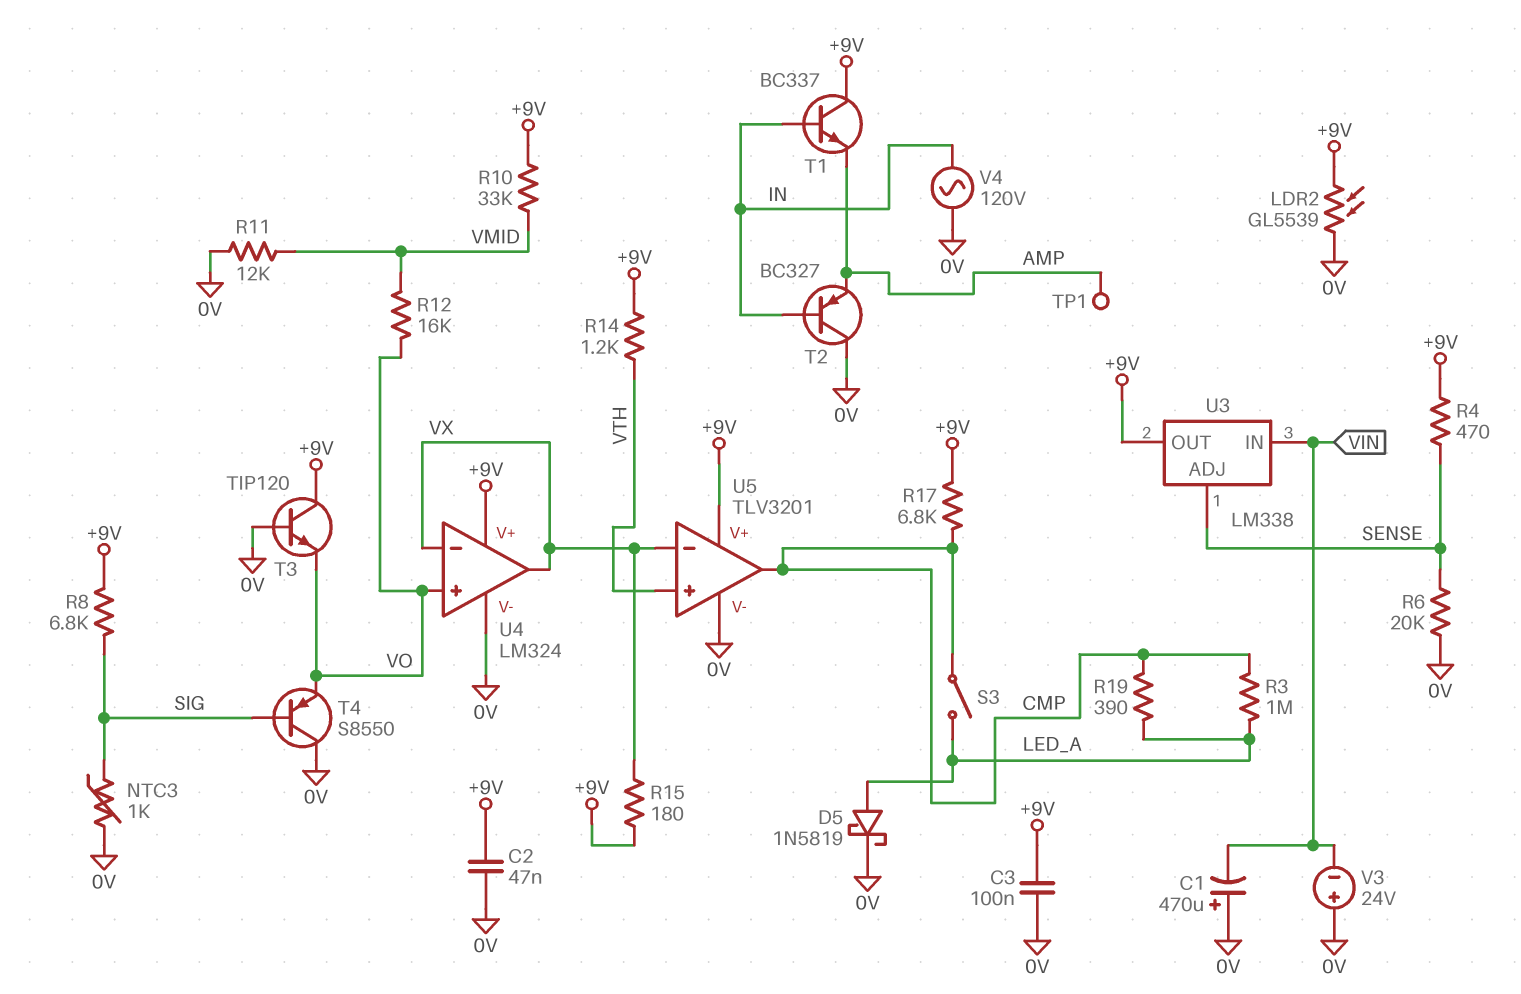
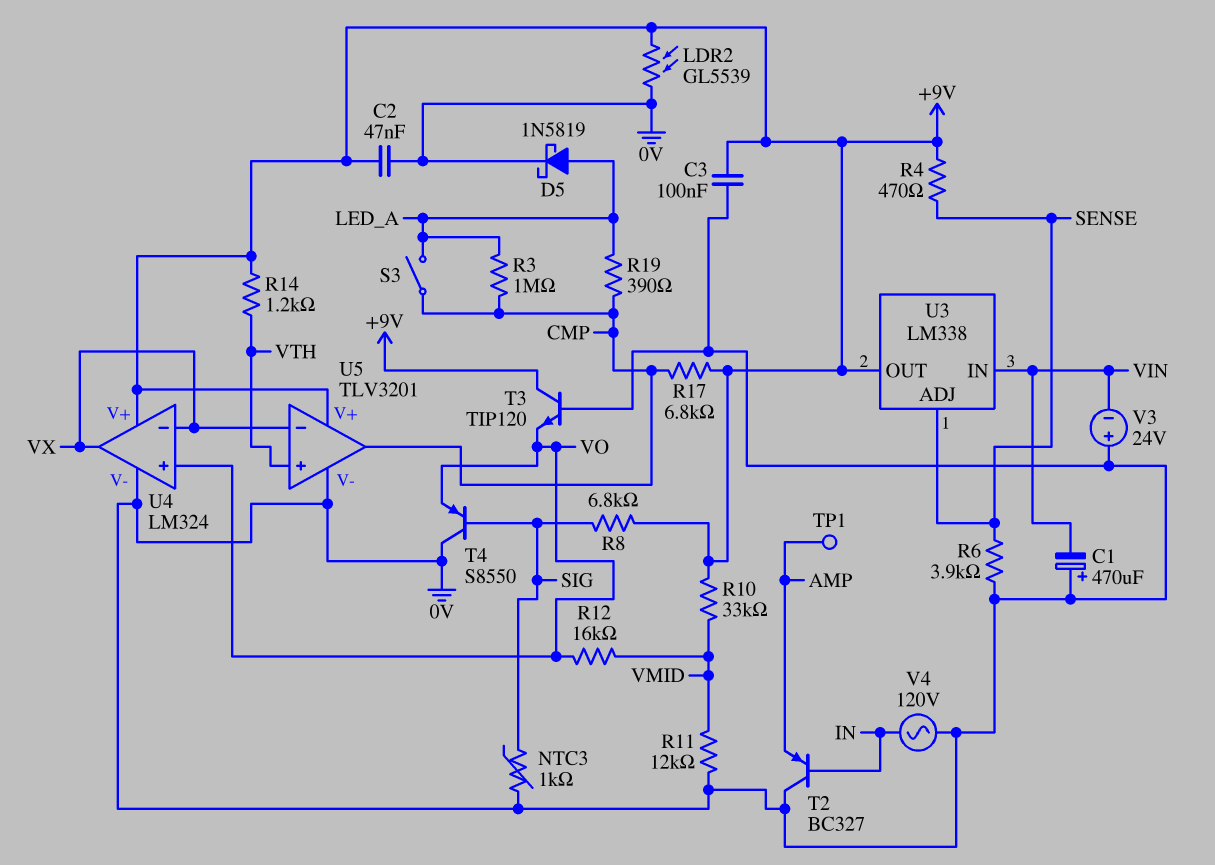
R6: 20k (0V, SENSE) -> 3.9k (0V, SENSE)
R15: 180 (+9V, VX) -> none
T1: NPN BC337 (B IN, C +9V, E AMP) -> none

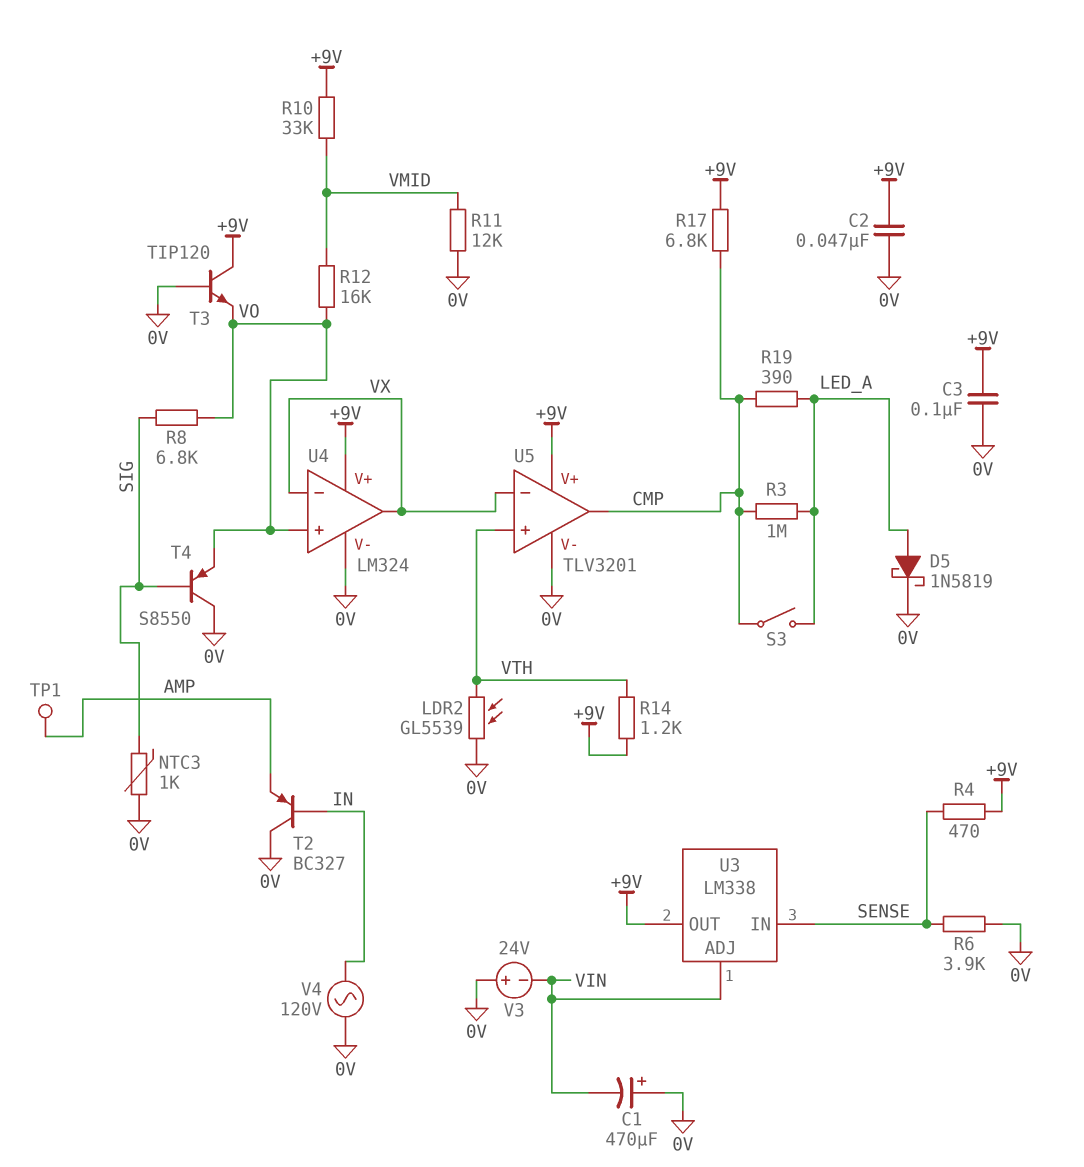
LDR2: GL5539 (+9V, 0V) -> GL5539 (0V, VTH)
R8: 6.8k (+9V, SIG) -> 6.8k (SIG, VO)
U3 pin ADJ: SENSE -> VIN
U3 pin IN: VIN -> SENSE

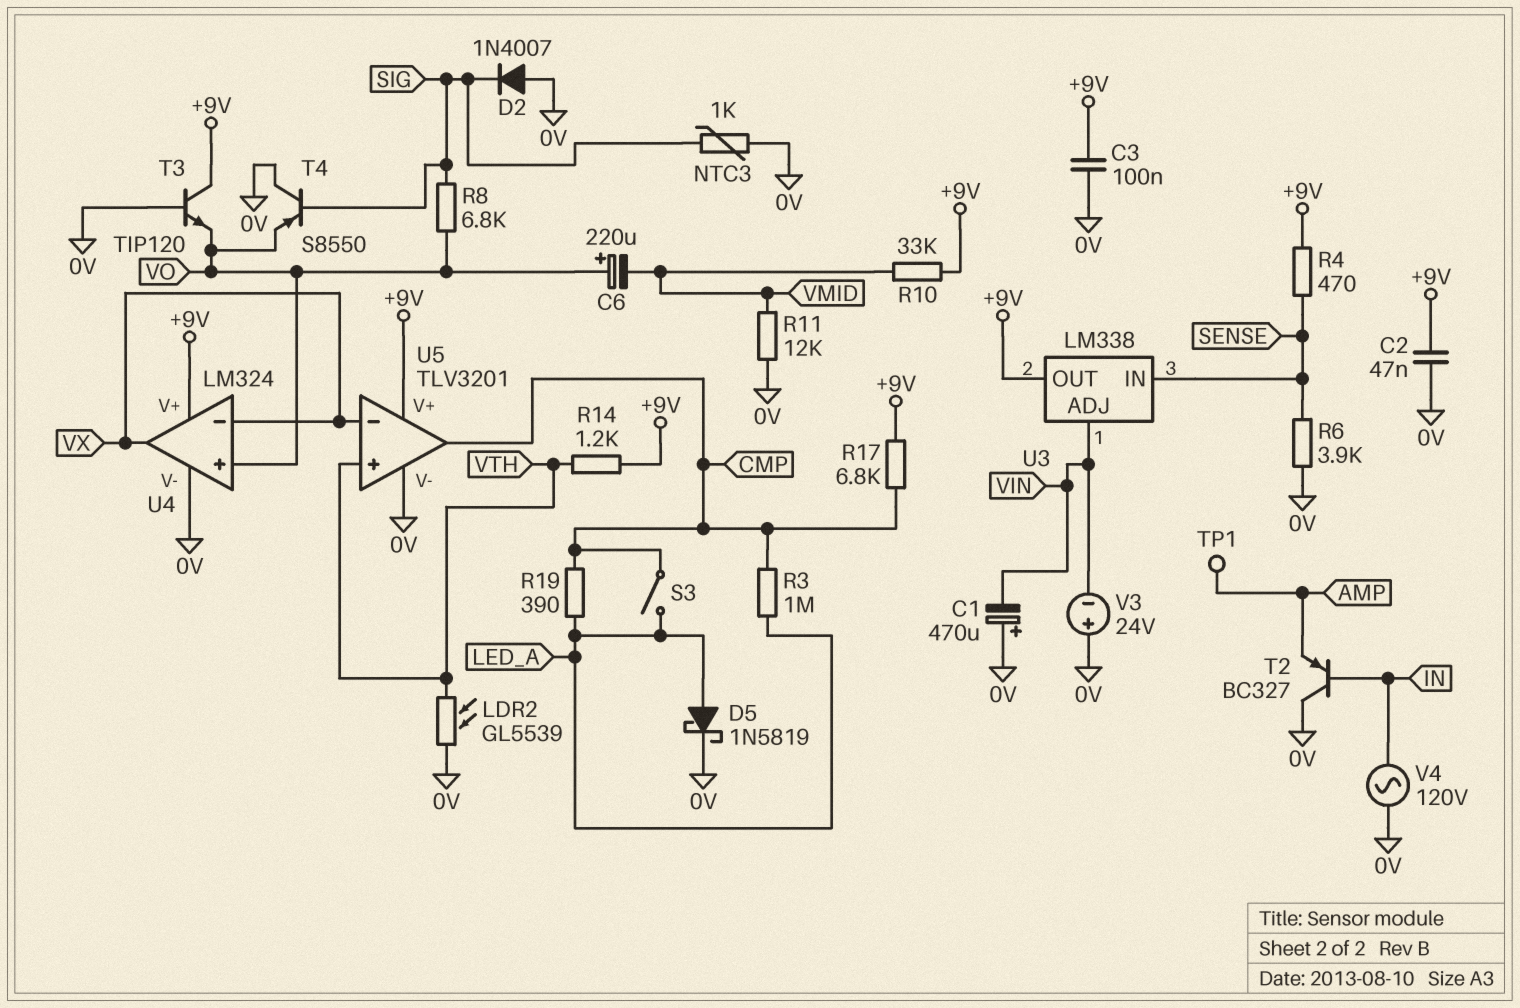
C6: none -> 220uF (plus VO, minus VMID)
D2: none -> diode 1N4007 (A 0V, K SIG)
R12: 16k (VMID, VO) -> none

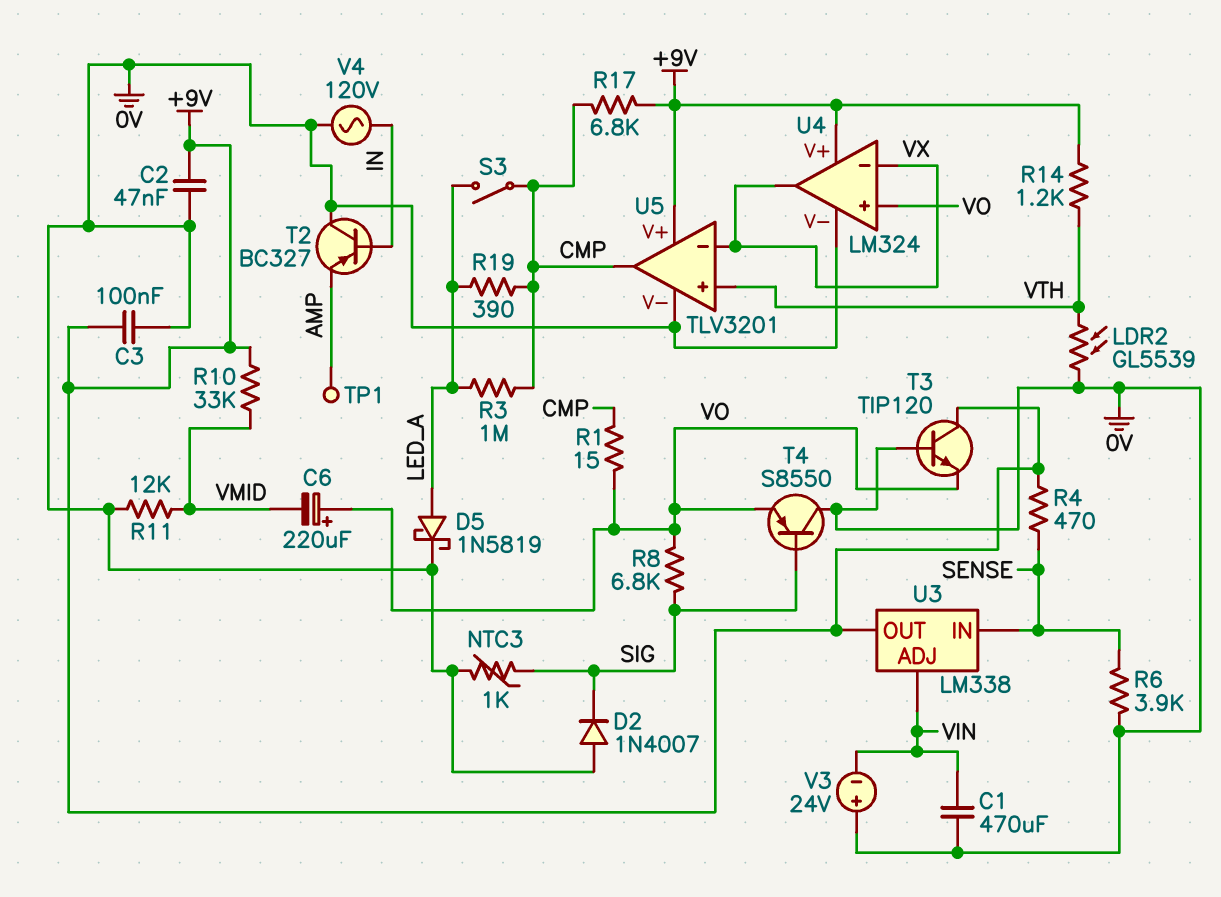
C1: 470uF (plus 0V, minus VIN) -> 470uF (0V, VIN)
R1: none -> 15 (CMP, VO)

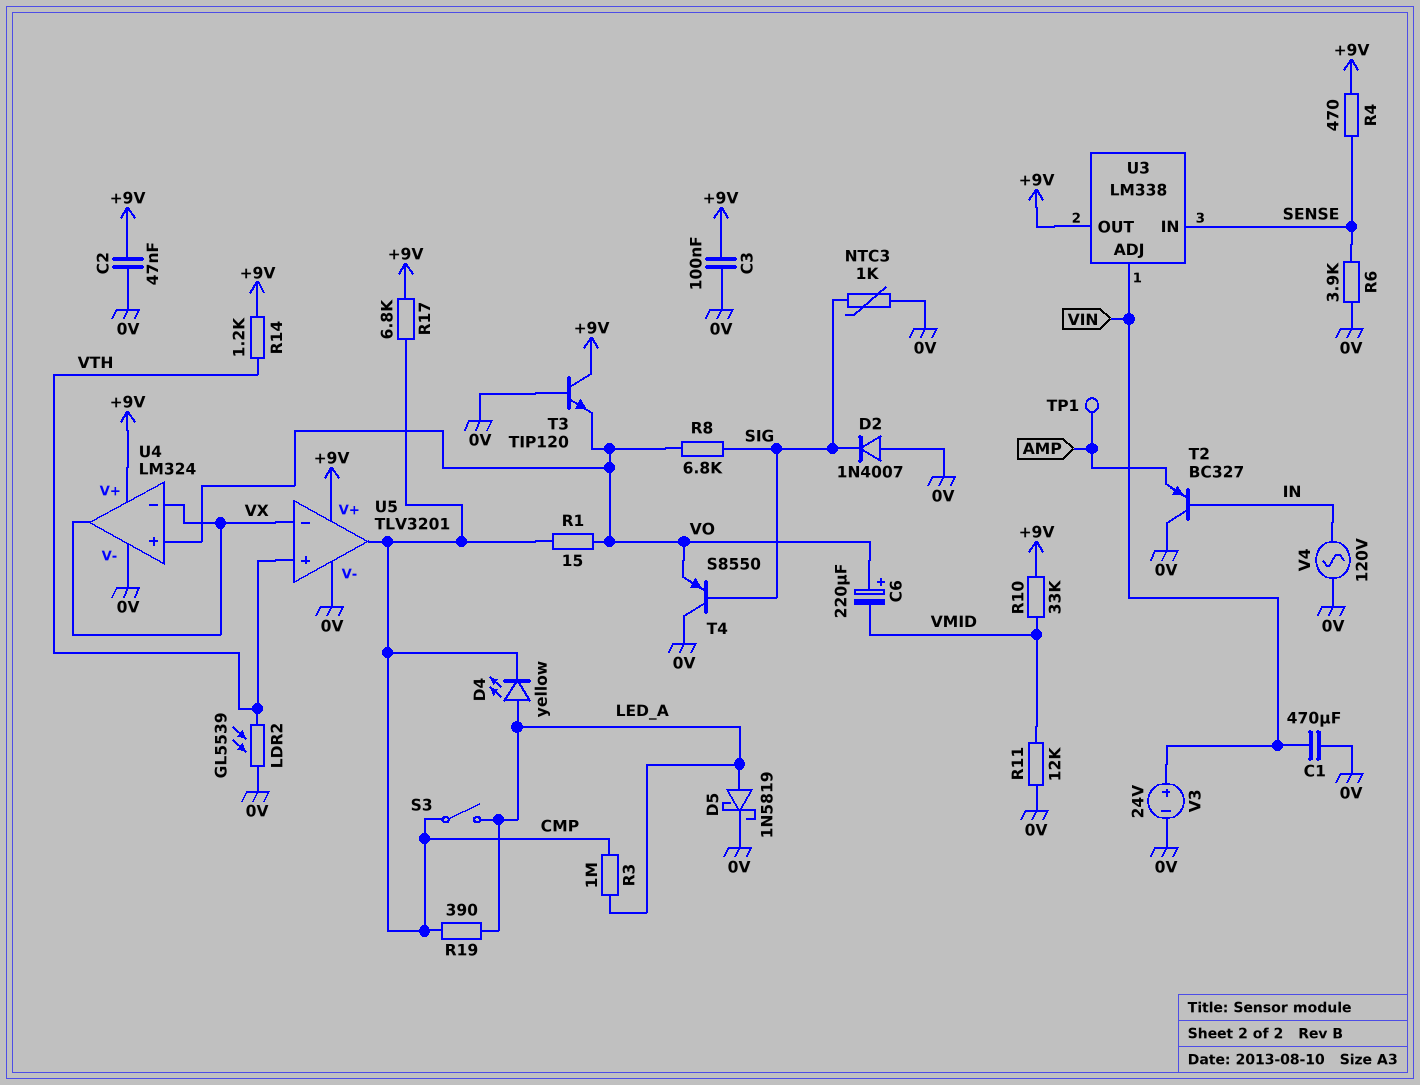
D4: none -> LED yellow (A LED_A, K CMP)
V3: 24V (plus 0V, minus VIN) -> 24V (plus VIN, minus 0V)

